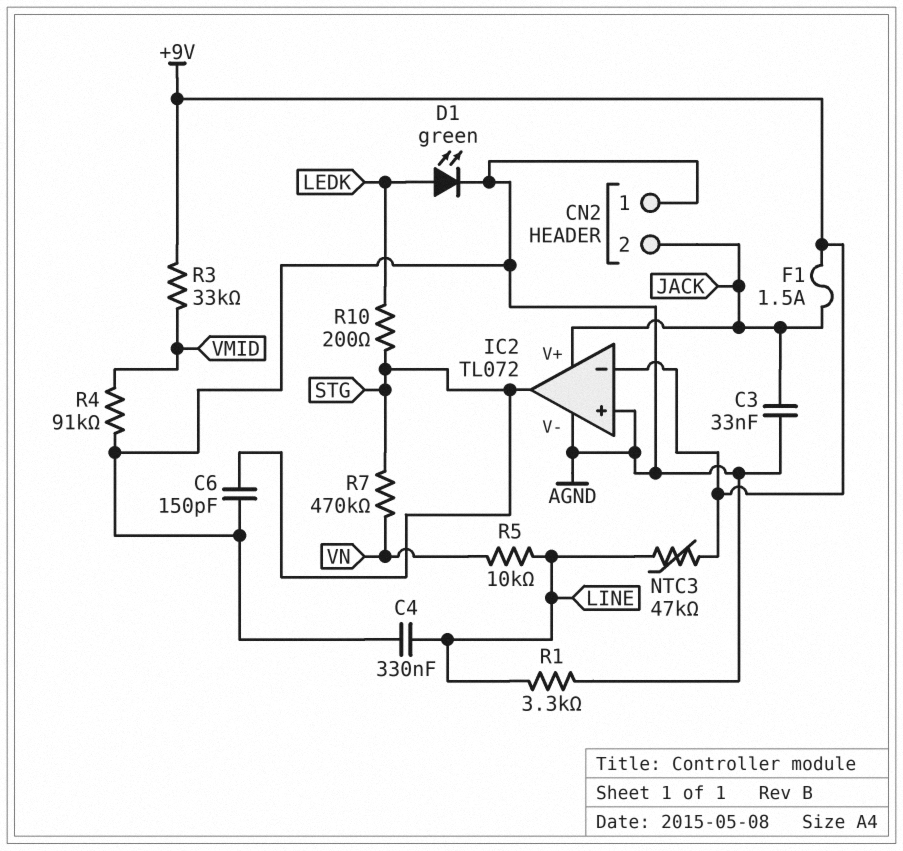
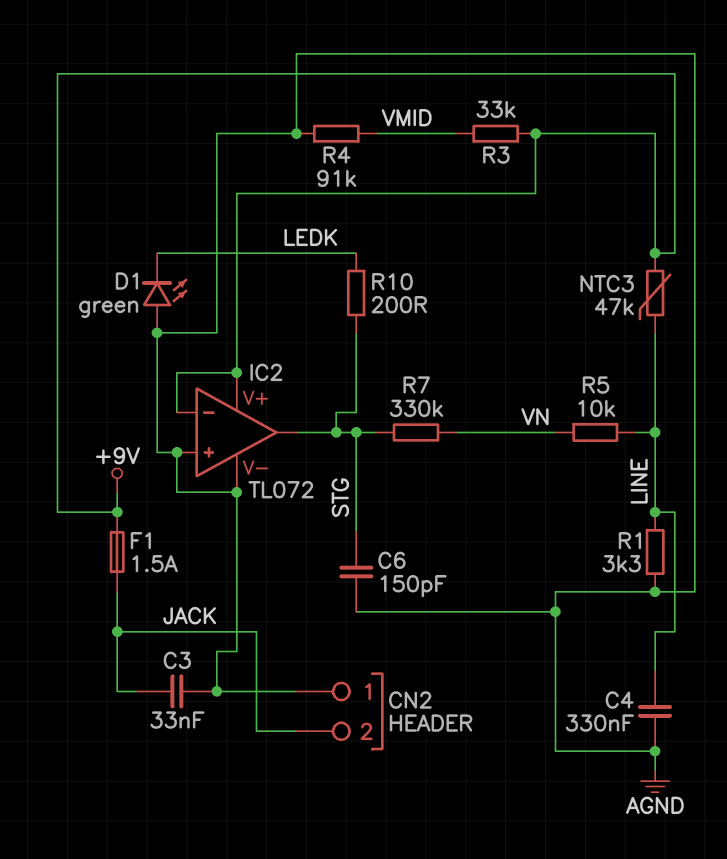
D1: LED green (A LEDK, K AGND) -> LED green (A AGND, K LEDK)
IC2 pin V+: JACK -> +9V
R7: 470k (STG, VN) -> 330k (STG, VN)

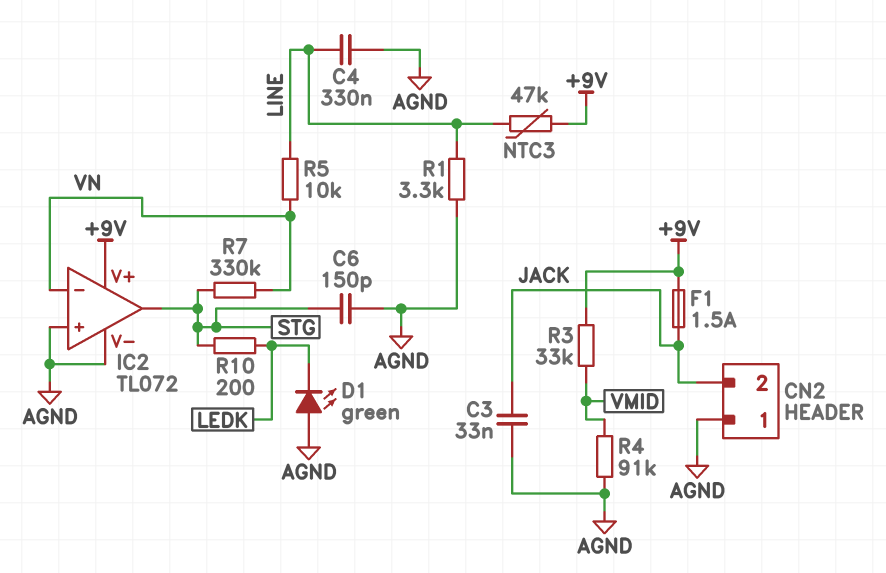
IC2 pin in-: +9V -> VN

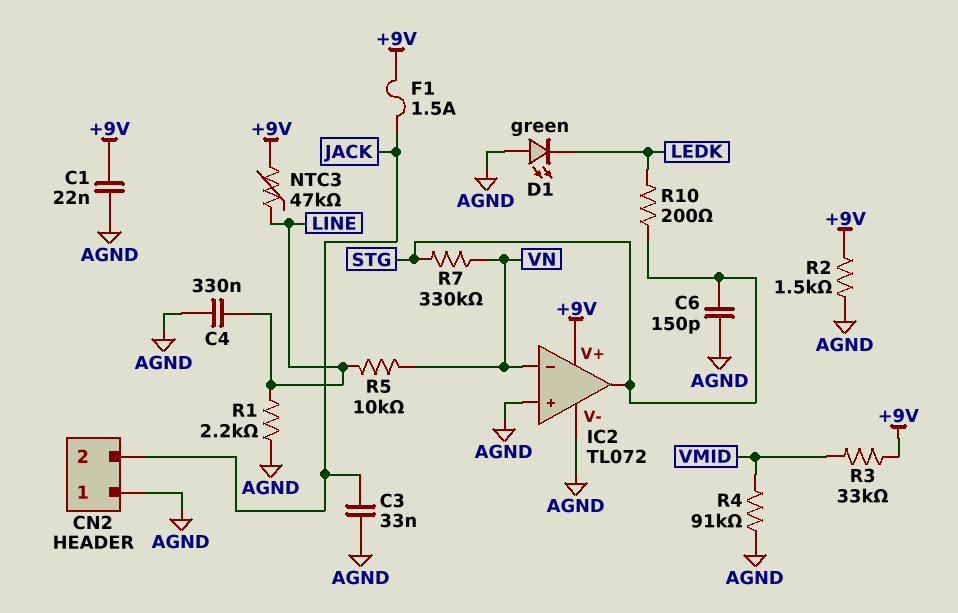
C1: none -> 22nF (+9V, AGND)
R1: 3.3k (AGND, LINE) -> 2.2k (AGND, LINE)
R2: none -> 1.5k (+9V, AGND)

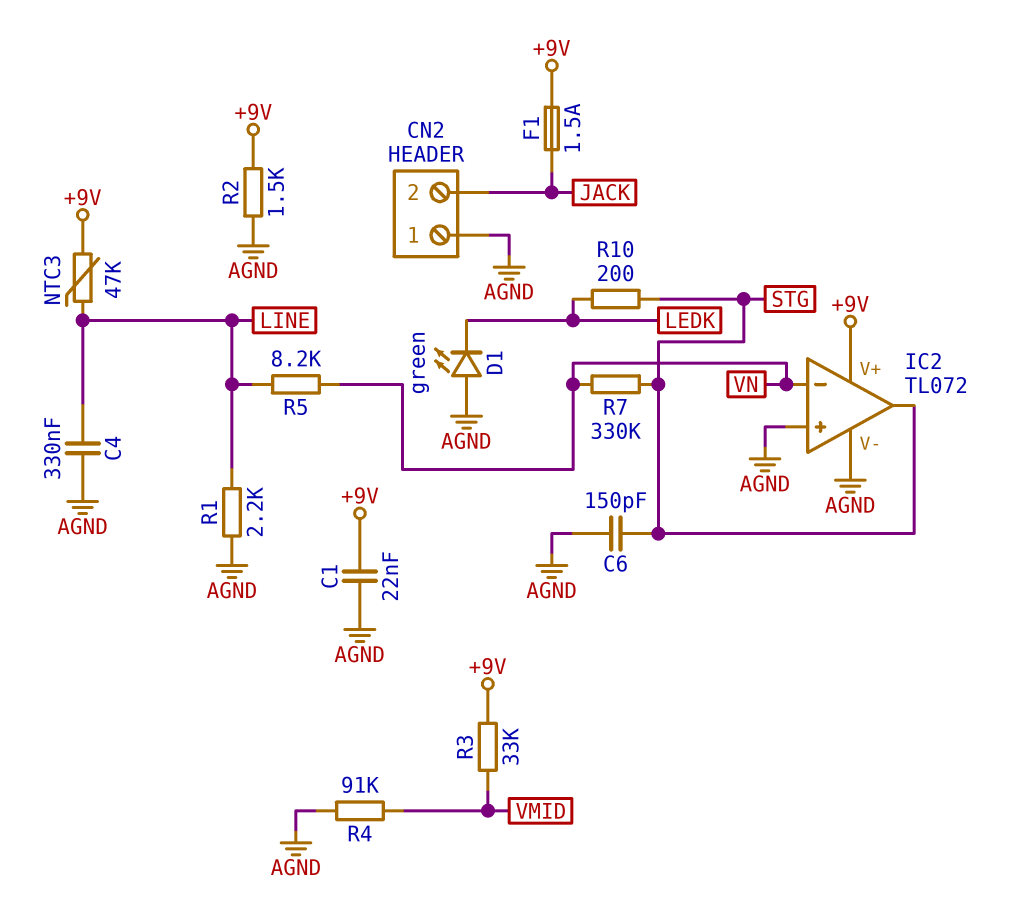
C3: 33nF (AGND, JACK) -> none
R5: 10k (LINE, VN) -> 8.2k (LINE, VN)

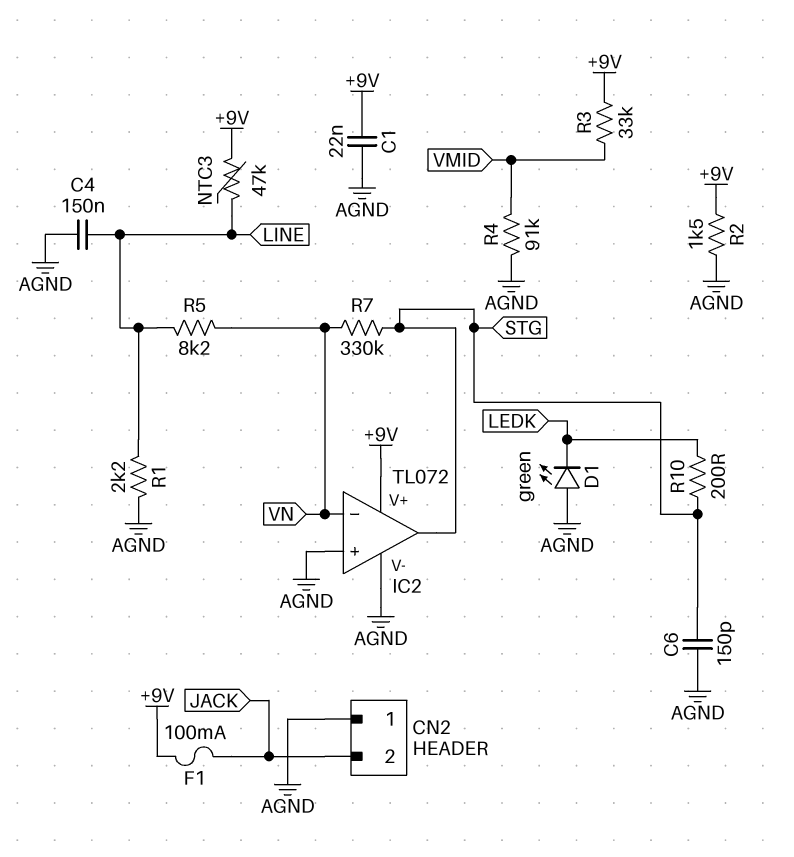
C4: 330nF (AGND, LINE) -> 150nF (AGND, LINE)
F1: 1.5A (+9V, JACK) -> 100mA (+9V, JACK)

